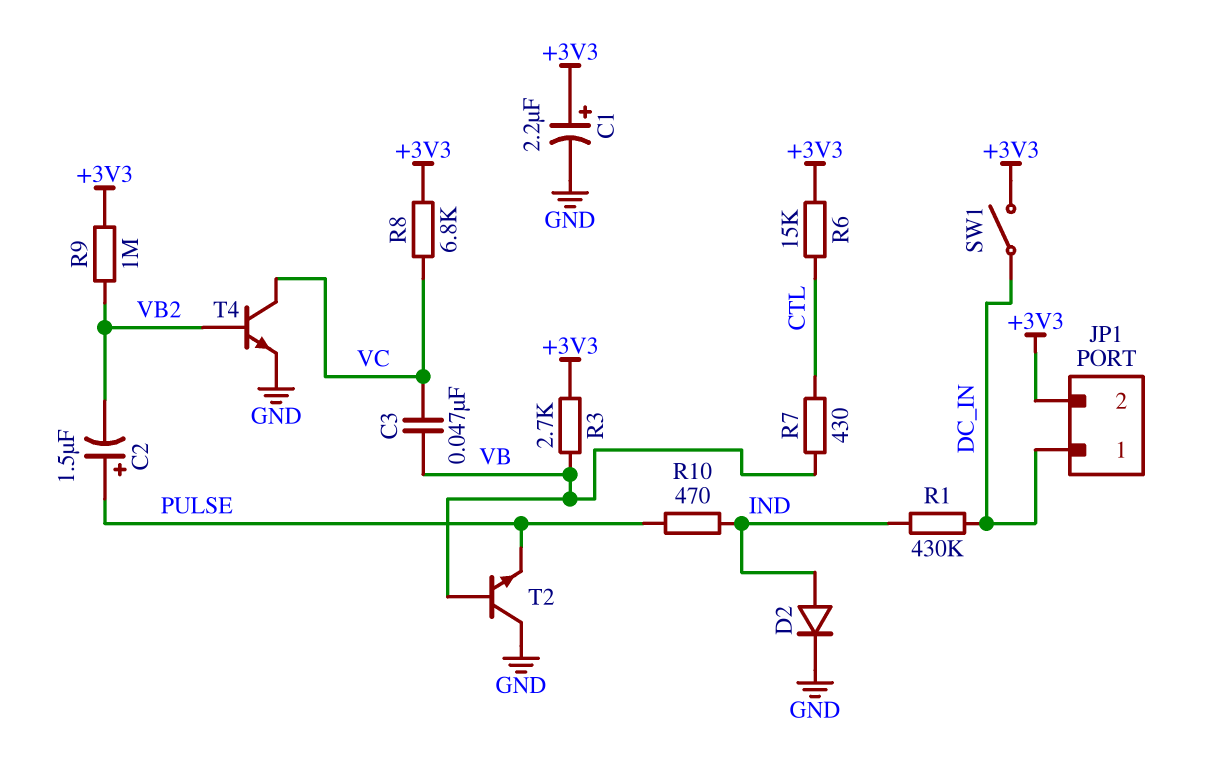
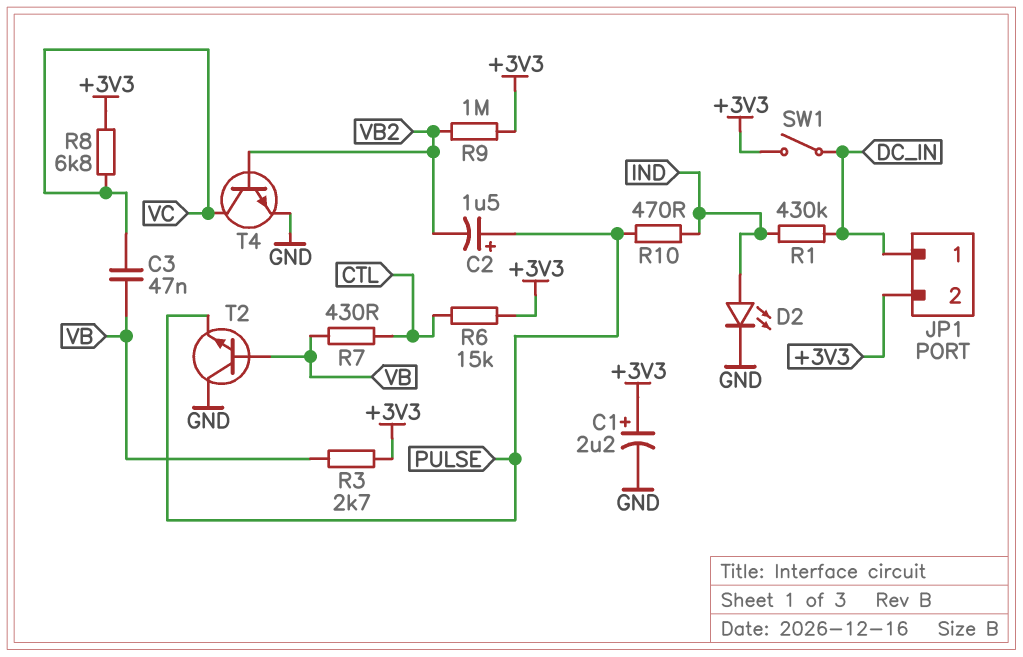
D2: diode (A IND, K GND) -> LED (A IND, K GND)

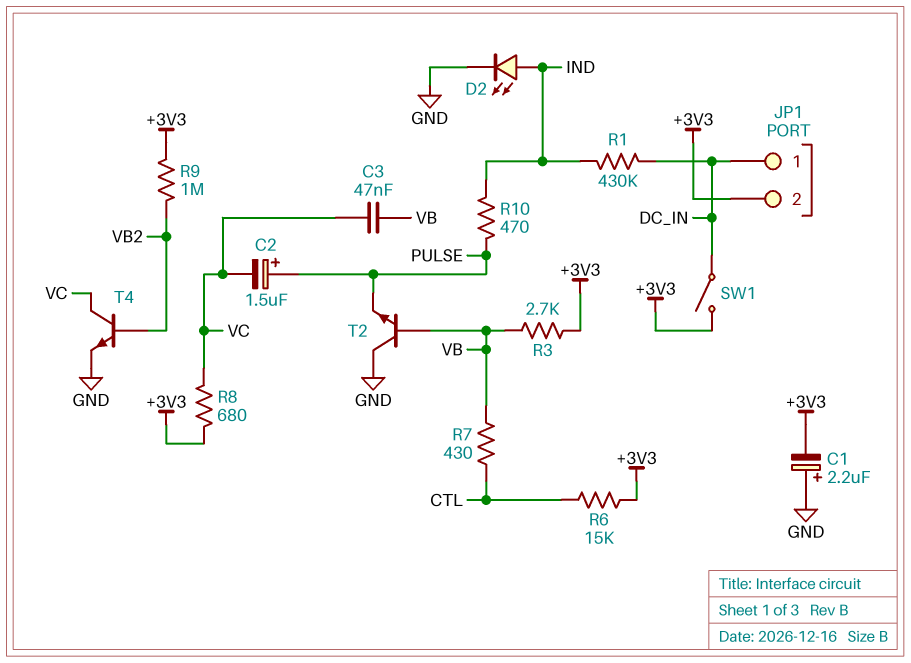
C1: 2.2uF (plus +3V3, minus GND) -> 2.2uF (plus GND, minus +3V3)
C2: 1.5uF (plus PULSE, minus VB2) -> 1.5uF (plus PULSE, minus VC)
R8: 6.8k (+3V3, VC) -> 680 (+3V3, VC)

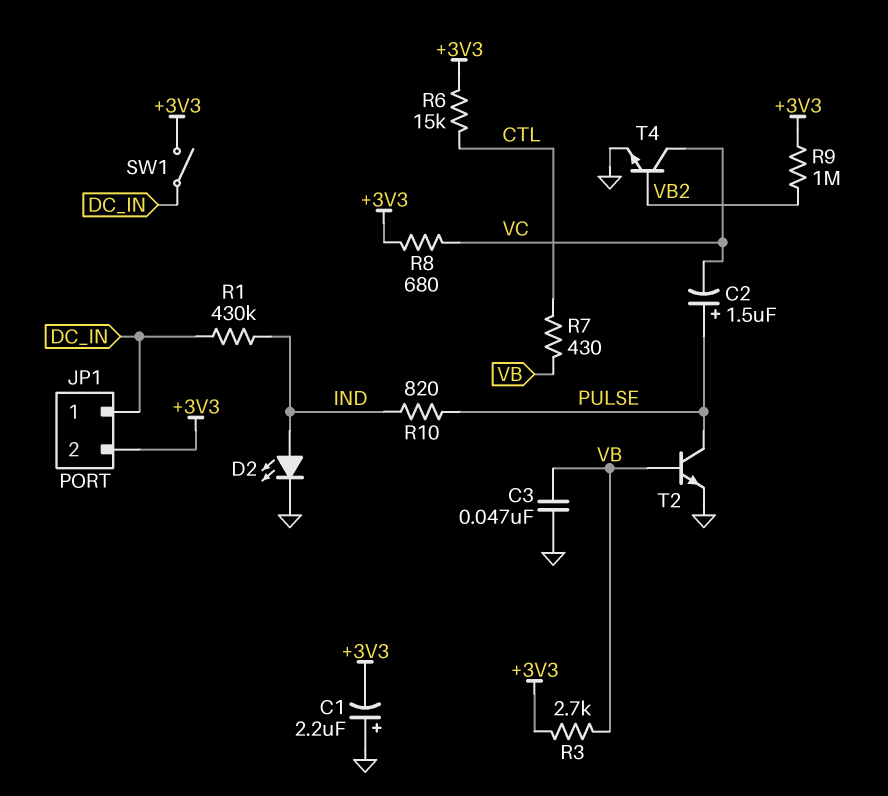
C3: 47nF (VB, VC) -> 47nF (GND, VB)
R10: 470 (IND, PULSE) -> 820 (IND, PULSE)
T2: NPN (B VB, C GND, E PULSE) -> NPN (B VB, C PULSE, E GND)

